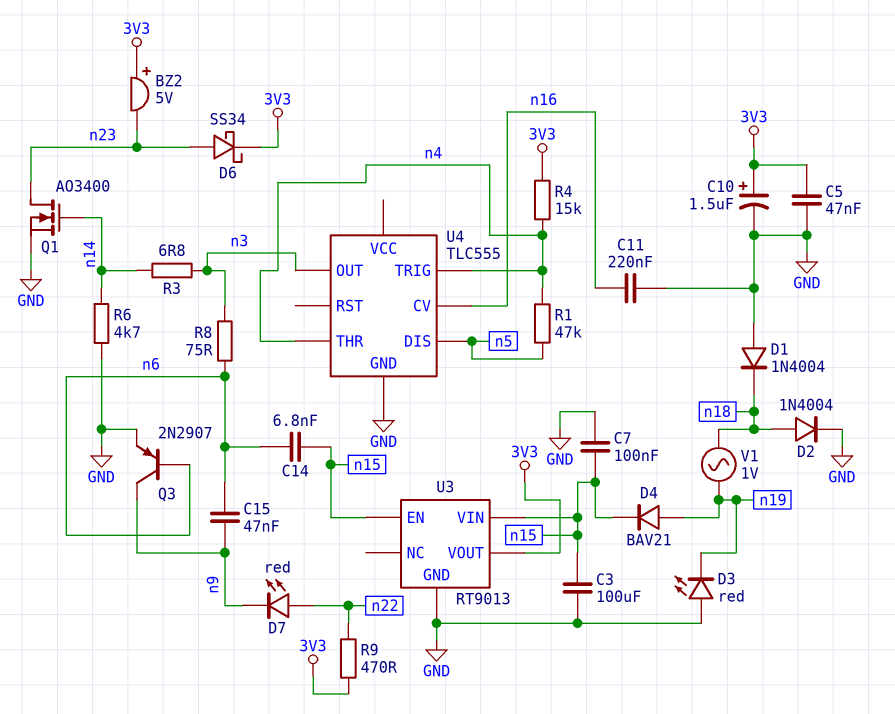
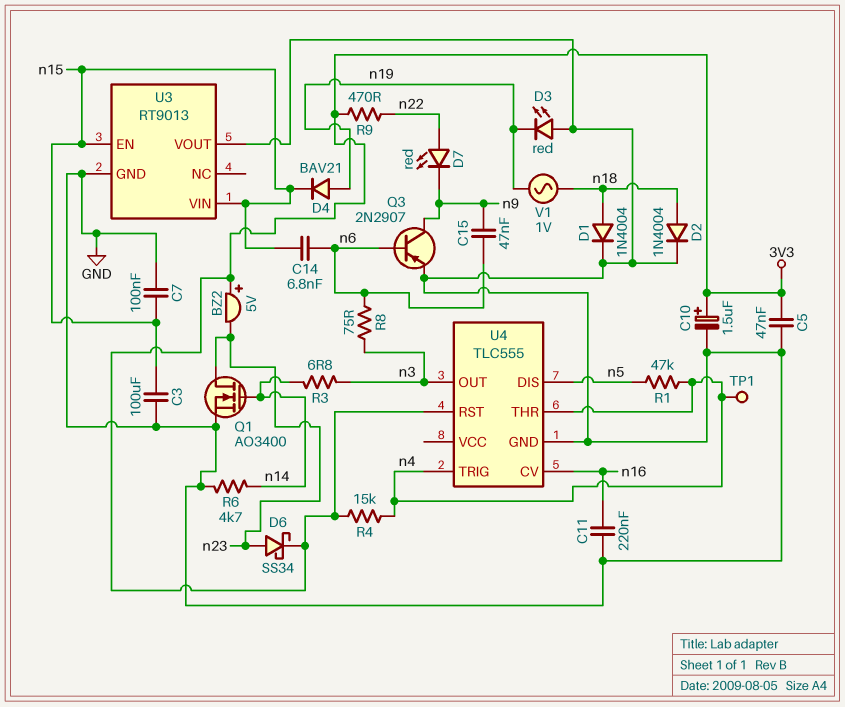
D1: diode 1N4004 (A GND, K n18) -> diode 1N4004 (A n18, K GND)
TP1: none -> test point (n4)
U3 pin VOUT: 3V3 -> GND
U4 pin RST: none -> 3V3

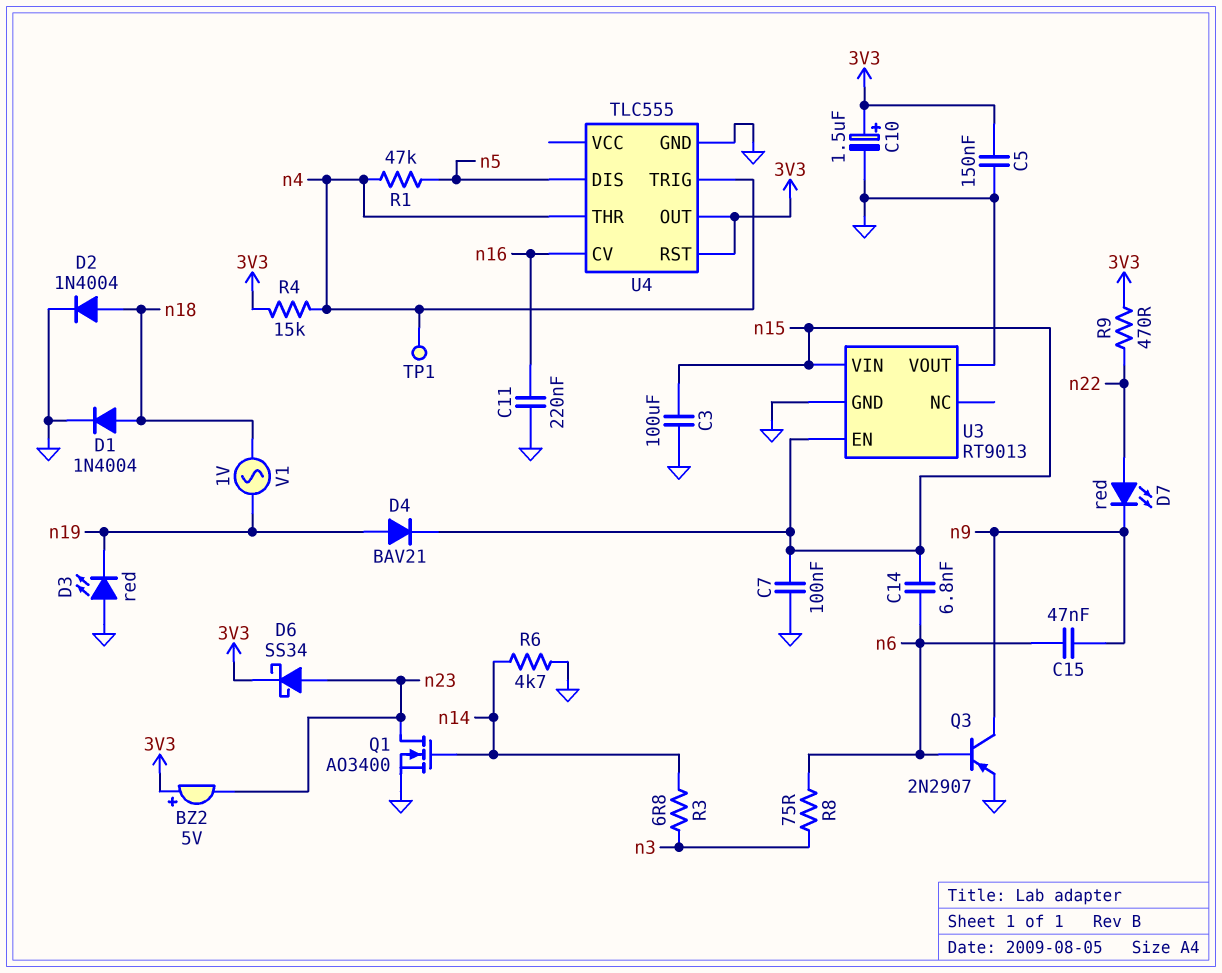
C5: 47nF (3V3, GND) -> 150nF (3V3, GND)
U4 pin OUT: n3 -> 3V3

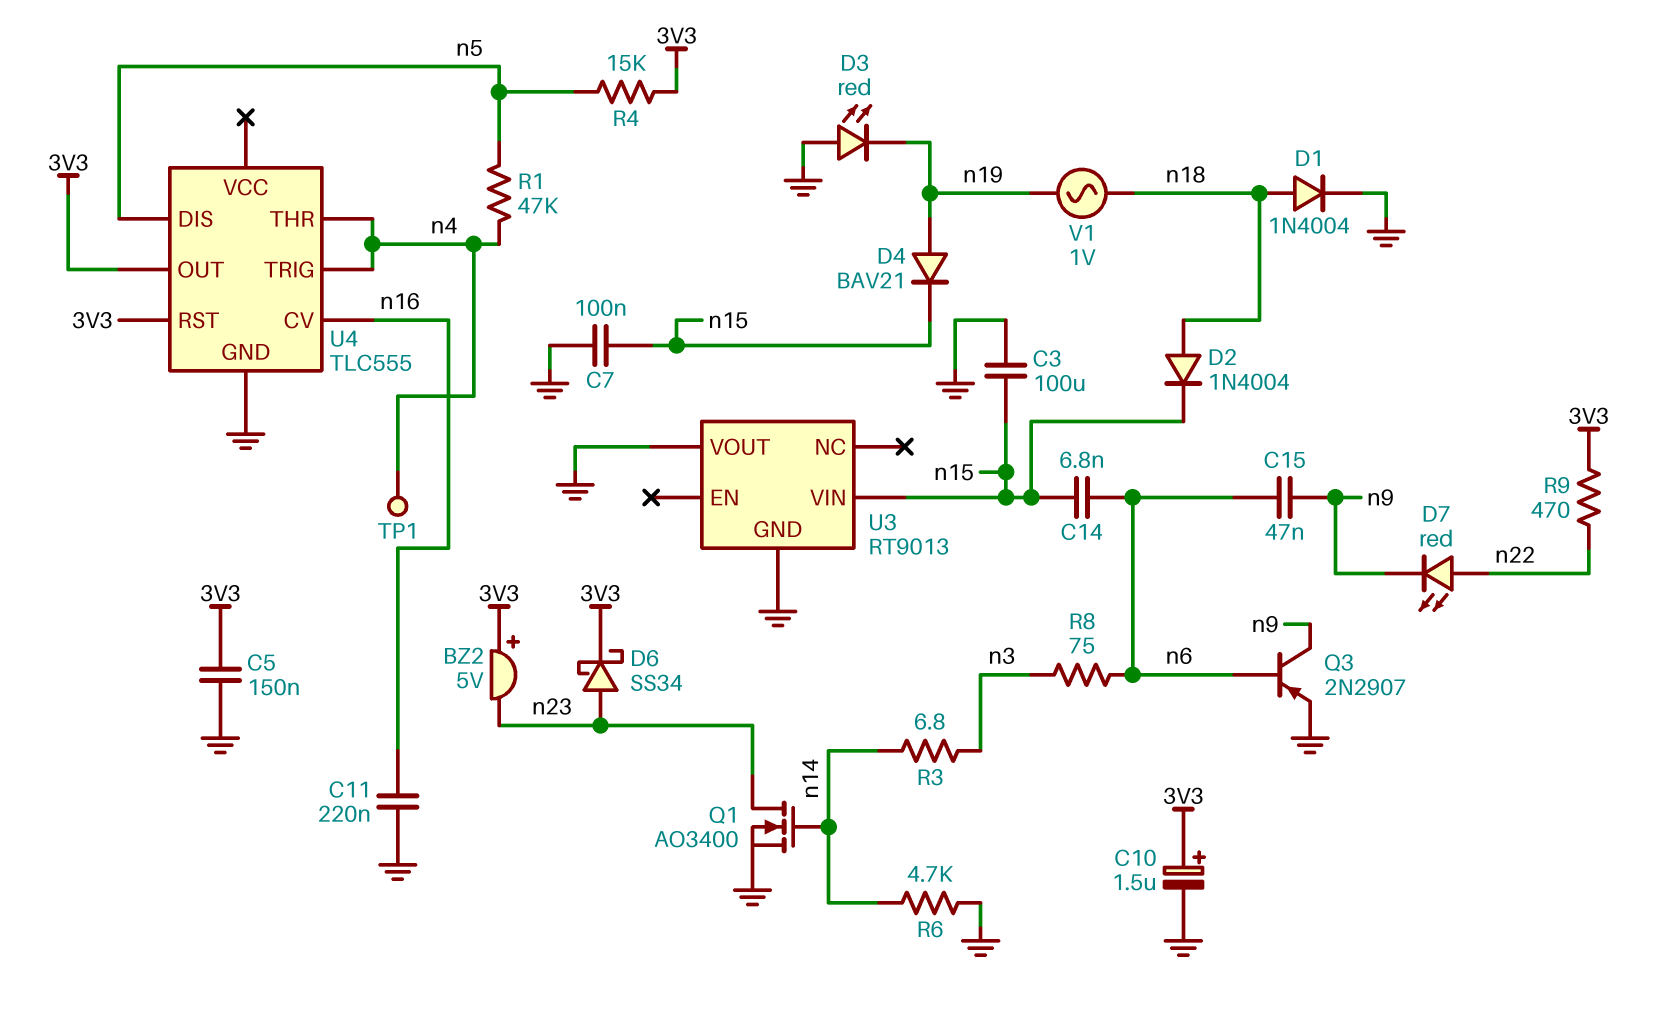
D2: diode 1N4004 (A n18, K GND) -> diode 1N4004 (A n18, K n15)
R4: 15k (3V3, n4) -> 15k (3V3, n5)
U3 pin EN: n15 -> none

